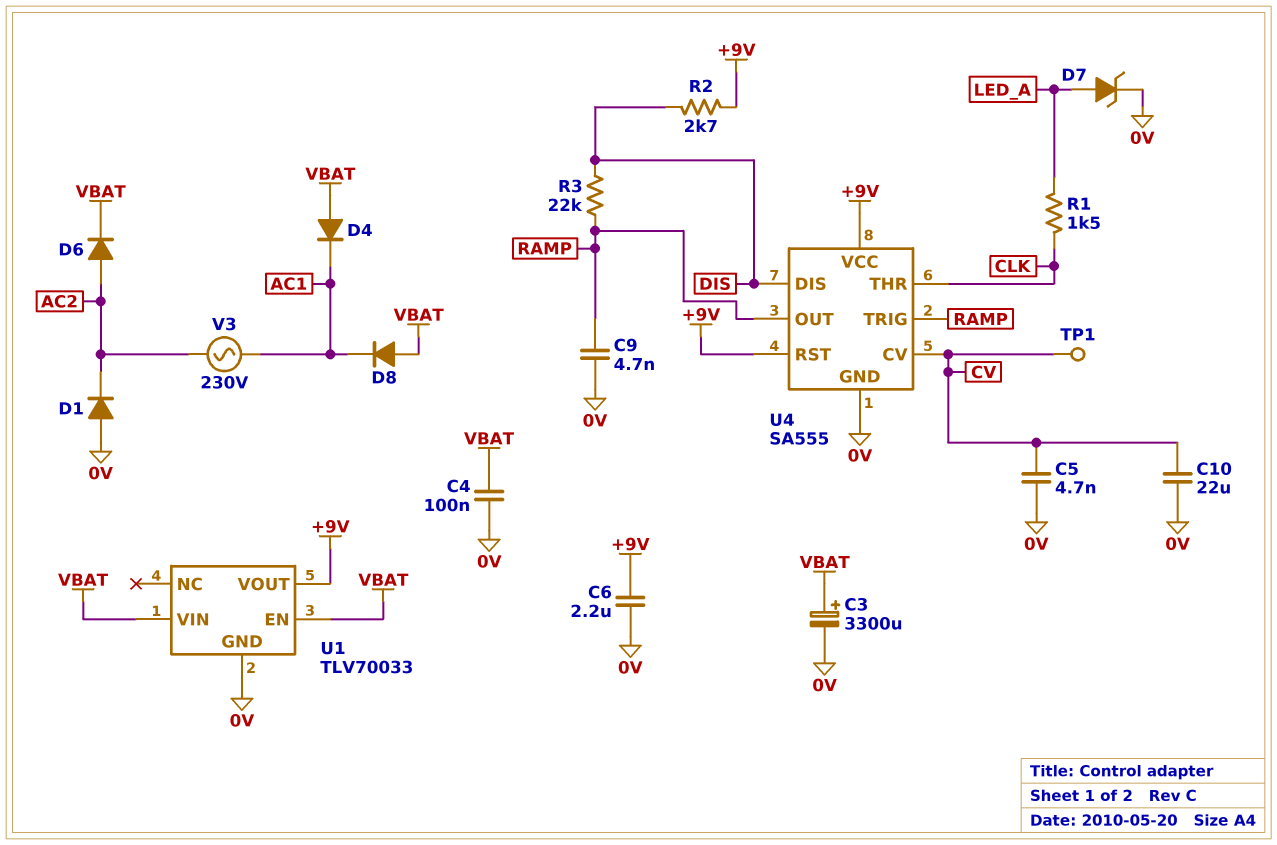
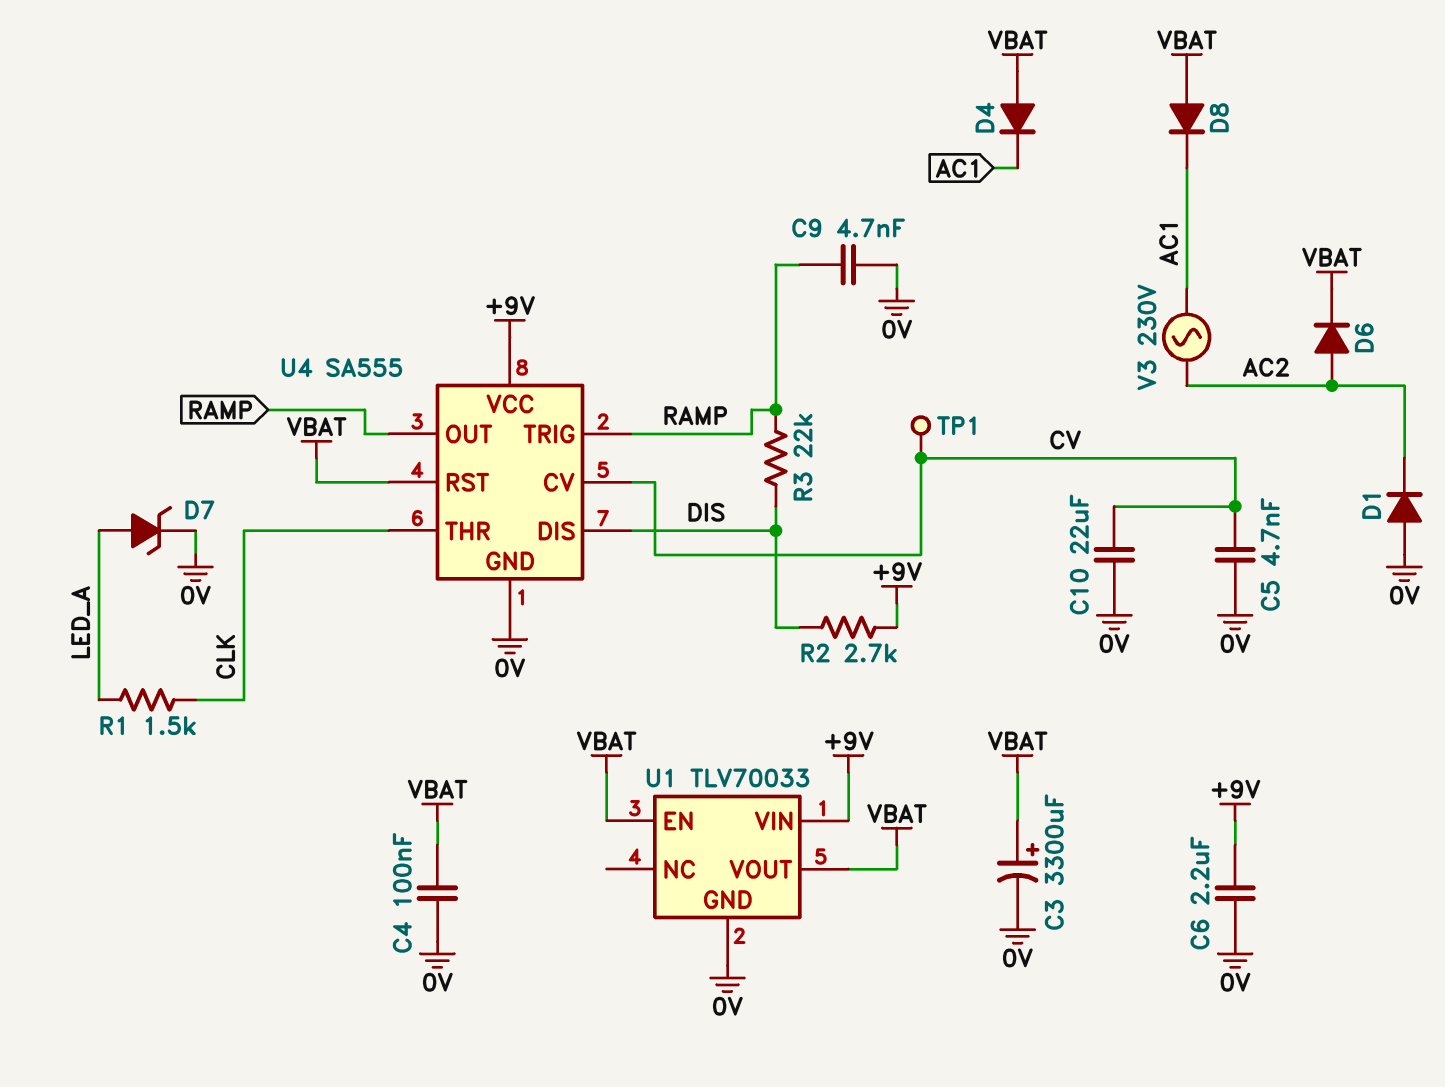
U1 pin VIN: VBAT -> +9V
U1 pin VOUT: +9V -> VBAT
U4 pin RST: +9V -> VBAT

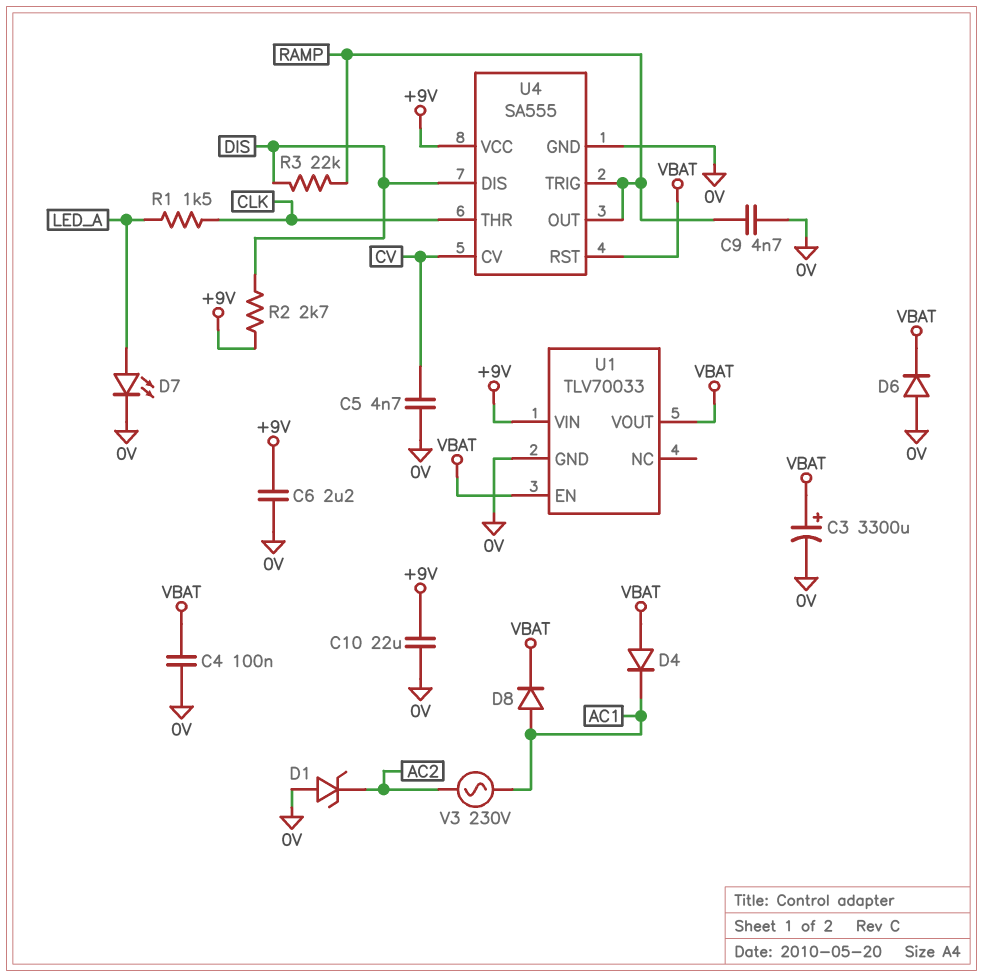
C10: 22uF (0V, CV) -> 22uF (+9V, 0V)
D1: diode (A 0V, K AC2) -> zener (A 0V, K AC2)
D6: diode (A AC2, K VBAT) -> diode (A 0V, K VBAT)
D7: zener (A LED_A, K 0V) -> LED (A LED_A, K 0V)
D8: diode (A VBAT, K AC1) -> diode (A AC1, K VBAT)
TP1: test point (CV) -> none

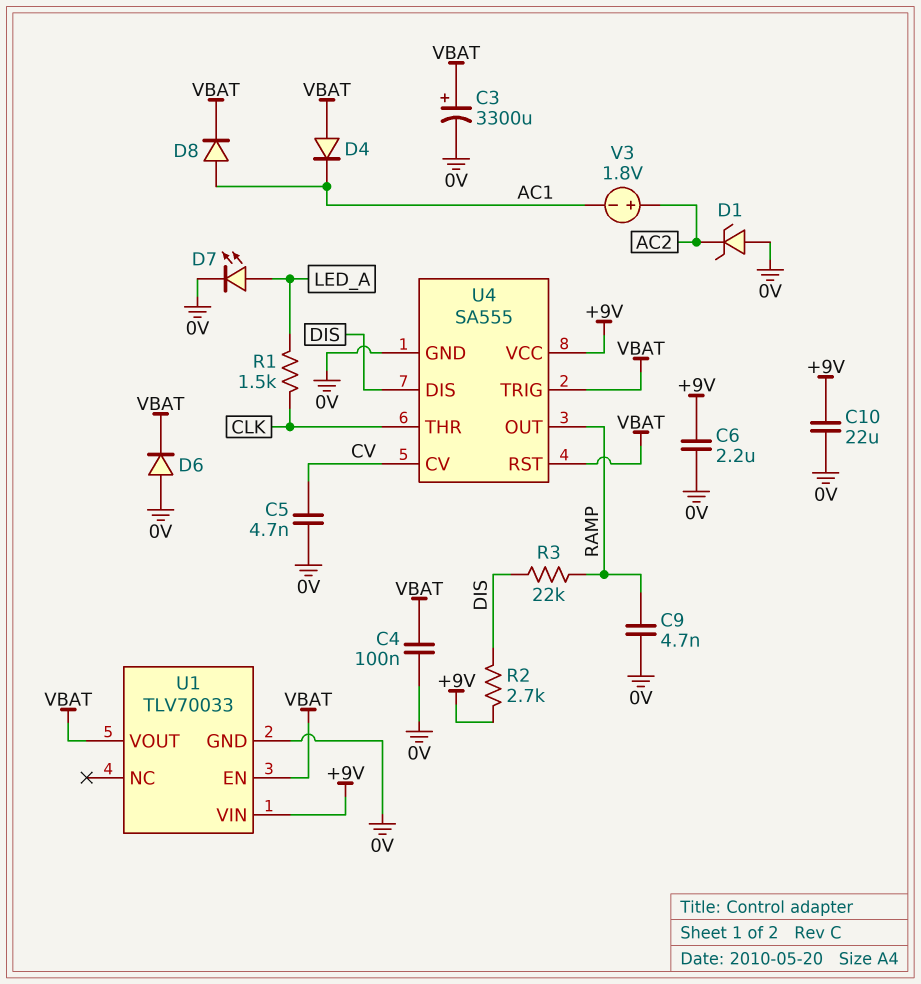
U4 pin TRIG: RAMP -> VBAT
V3: AC 230V (AC1, AC2) -> 1.8V (plus AC2, minus AC1)

